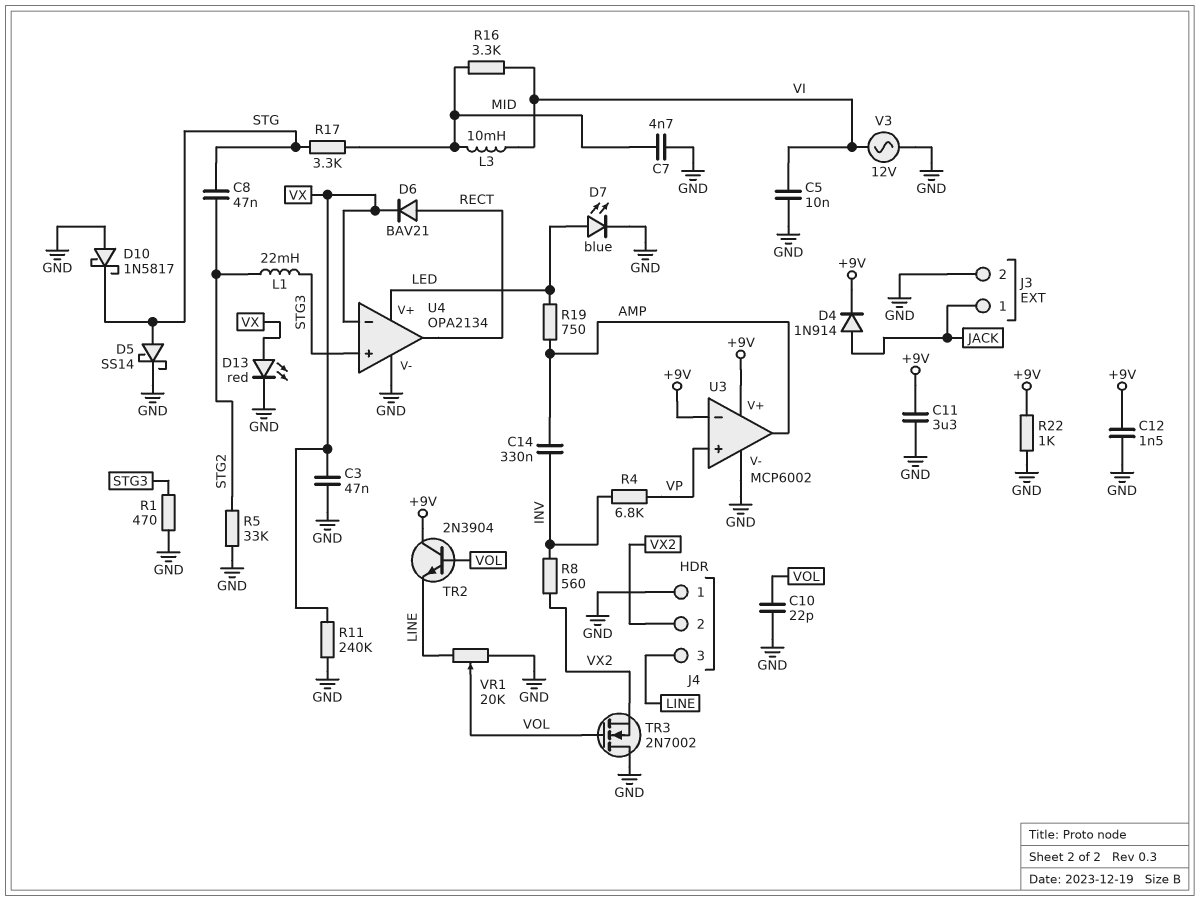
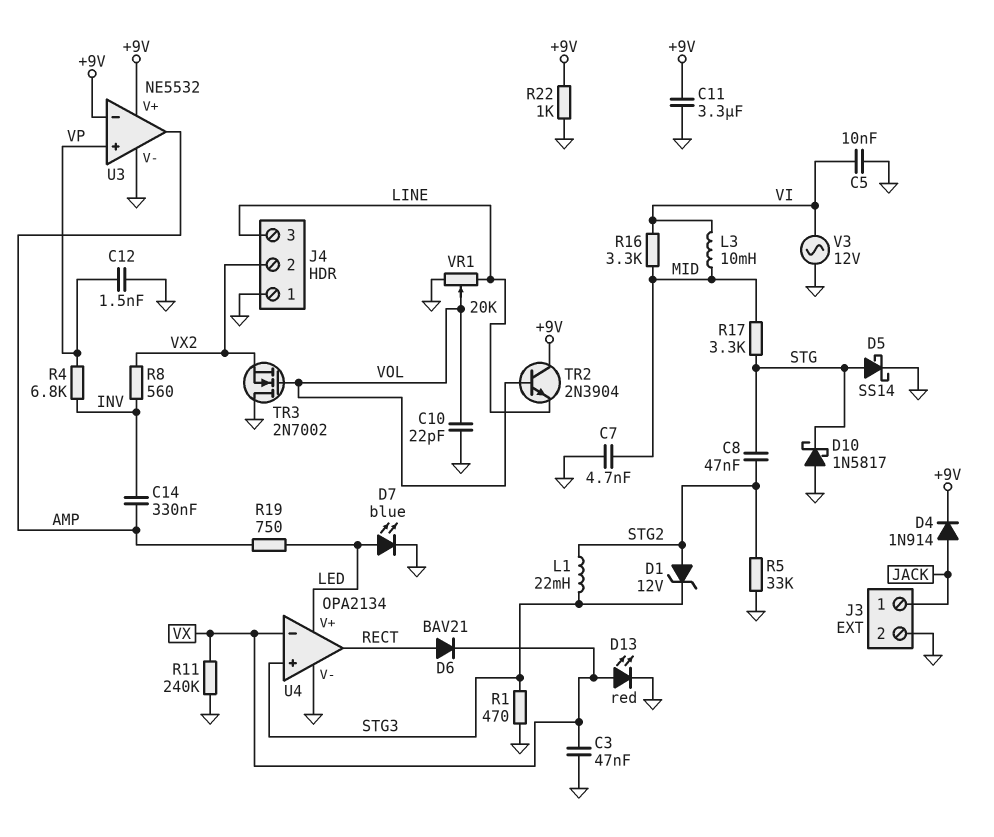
C12: 1.5nF (+9V, GND) -> 1.5nF (GND, VP)
D1: none -> zener 12V (A STG2, K STG3)
U3: MCP6002 -> NE5532

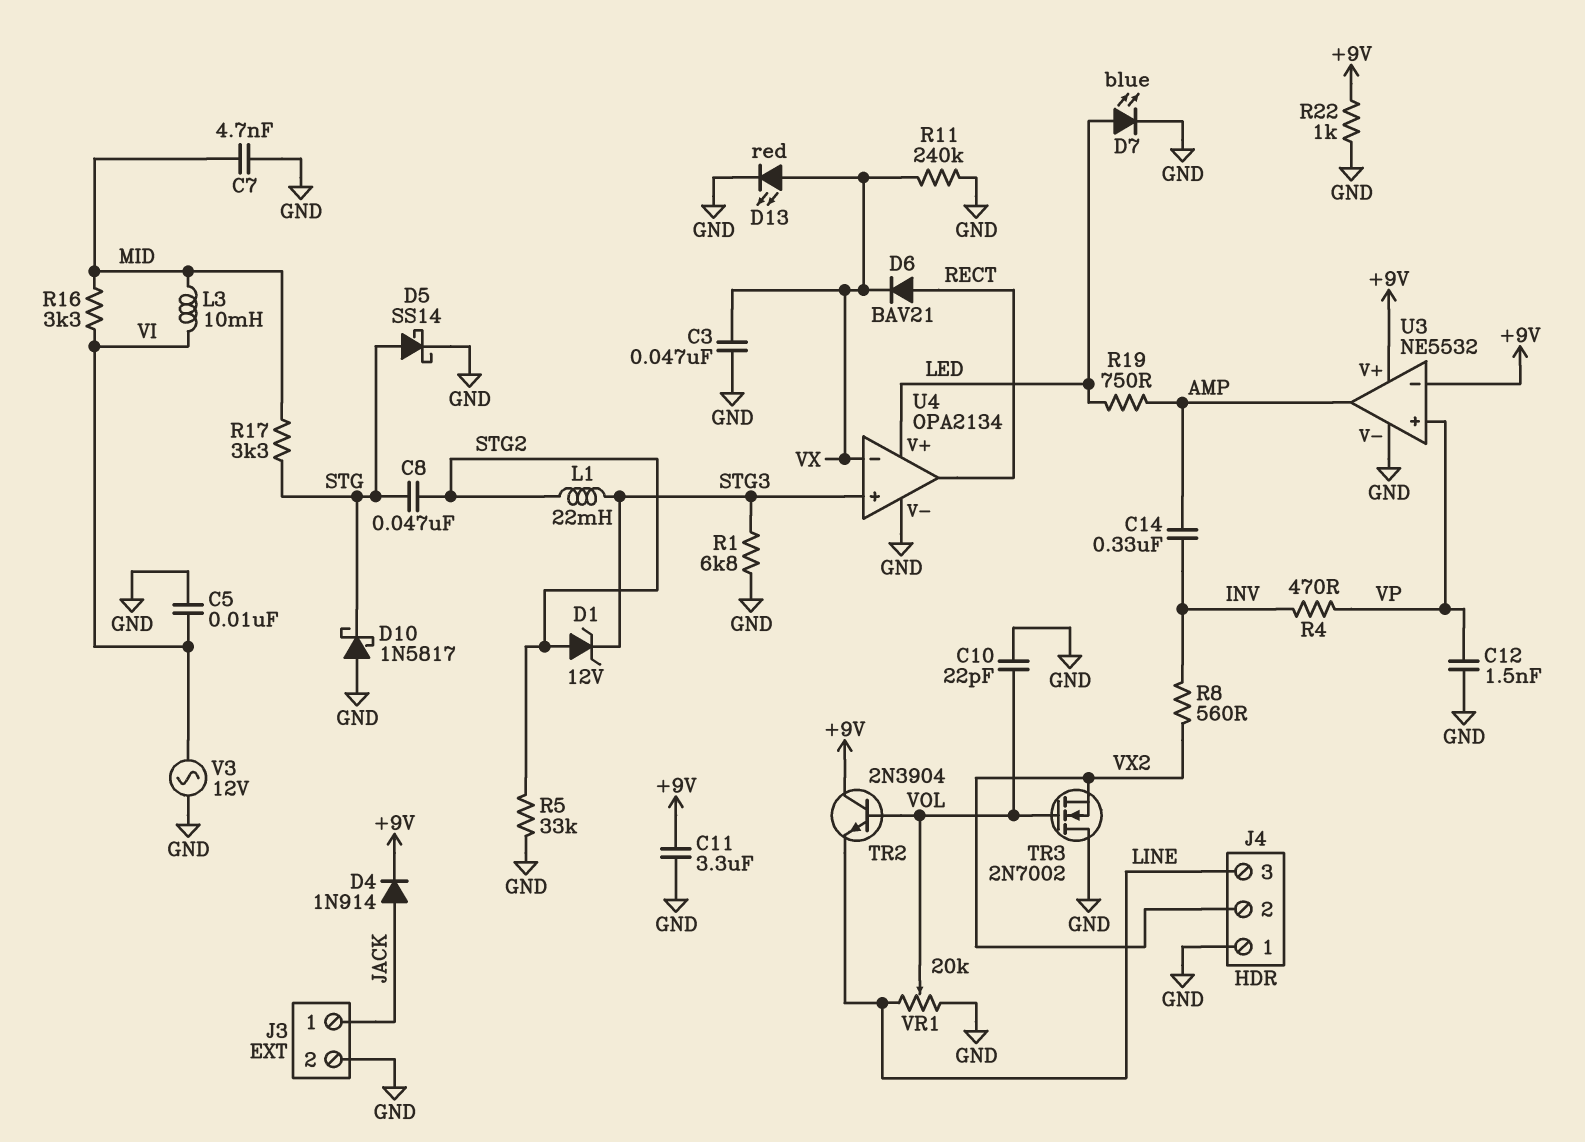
R1: 470 (GND, STG3) -> 6.8k (GND, STG3)
R4: 6.8k (INV, VP) -> 470 (INV, VP)

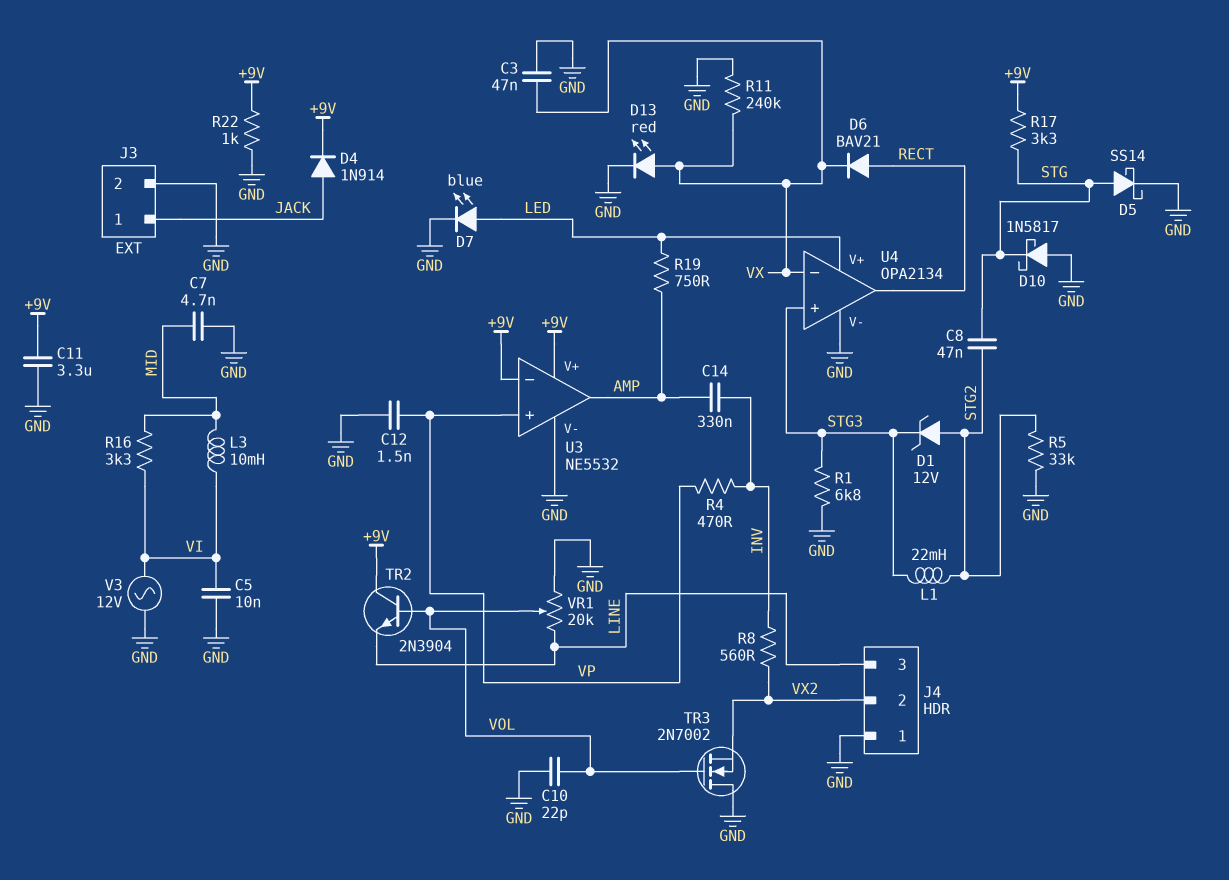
R17: 3.3k (MID, STG) -> 3.3k (+9V, STG)

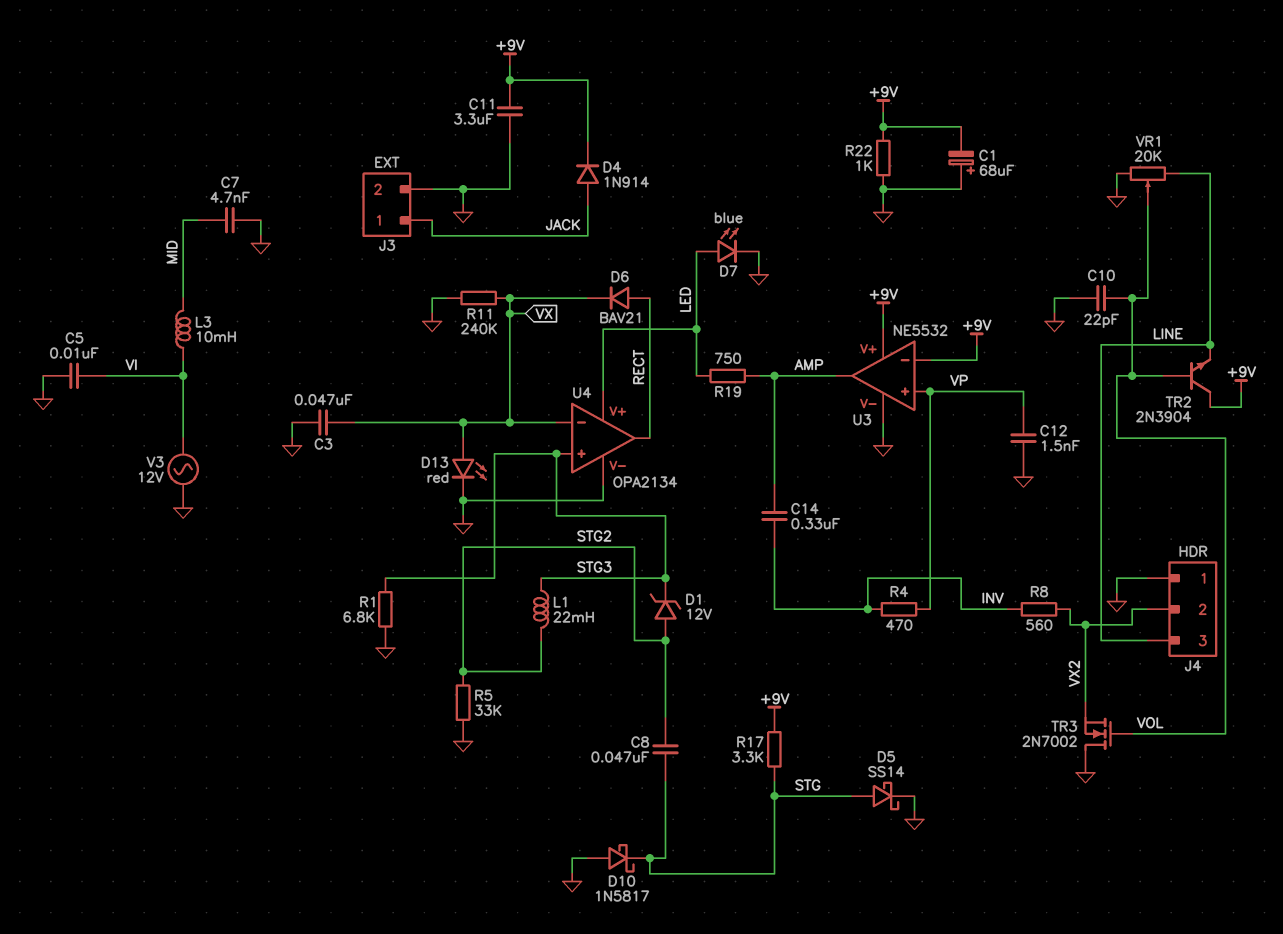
C1: none -> 68uF (plus GND, minus +9V)
R16: 3.3k (MID, VI) -> none

